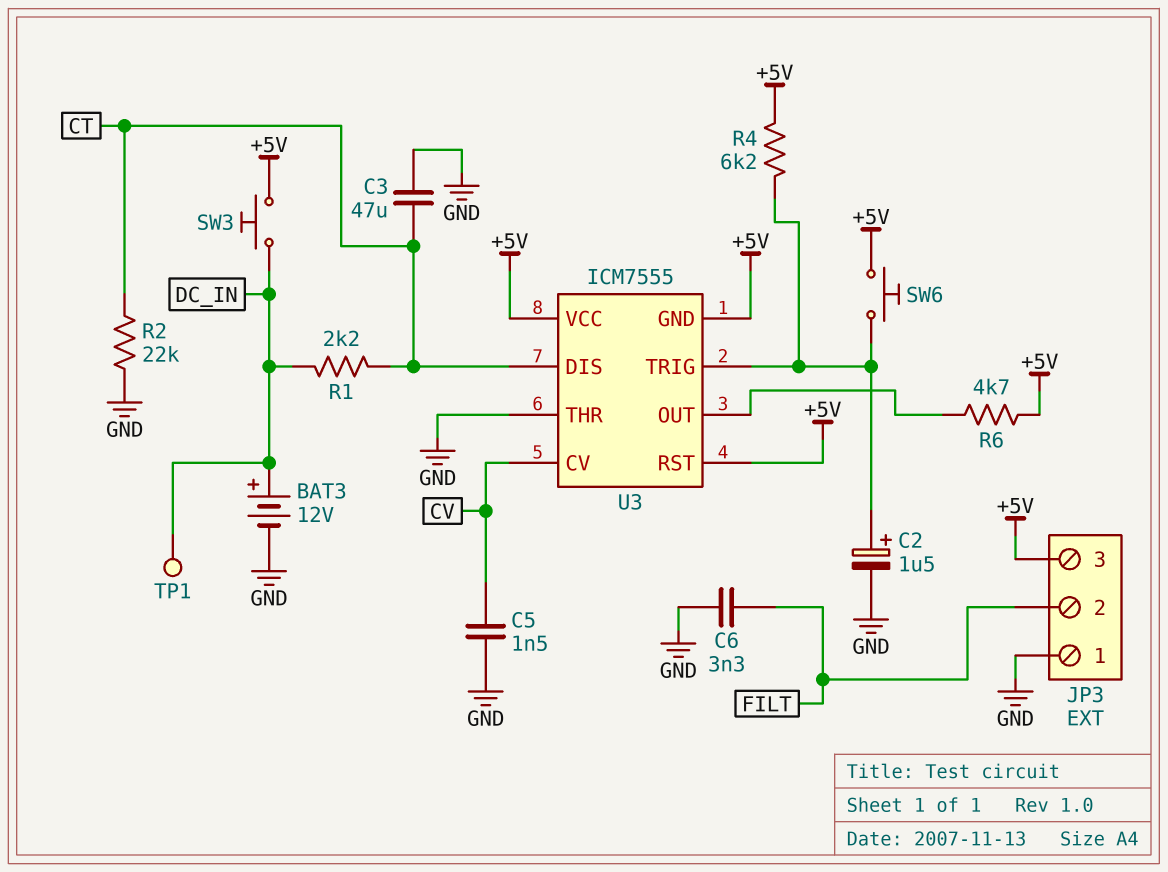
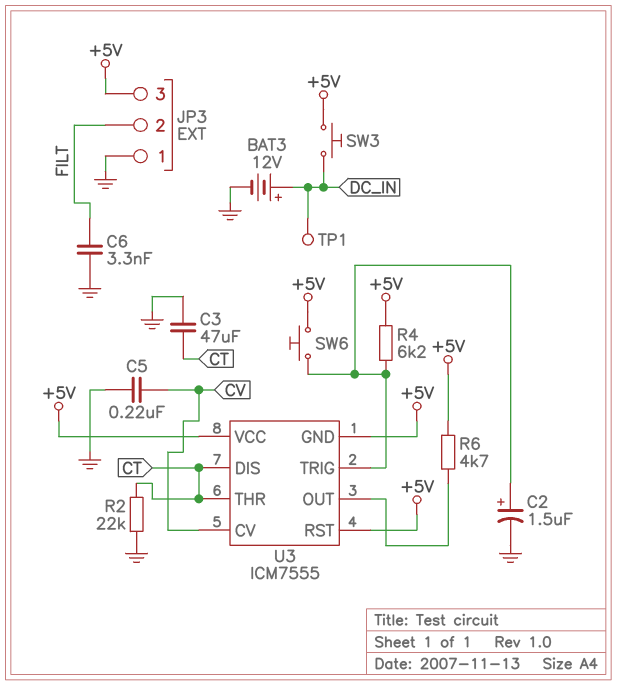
C5: 1.5nF (CV, GND) -> 220nF (CV, GND)
R1: 2.2k (CT, DC_IN) -> none
U3 pin THR: GND -> CT

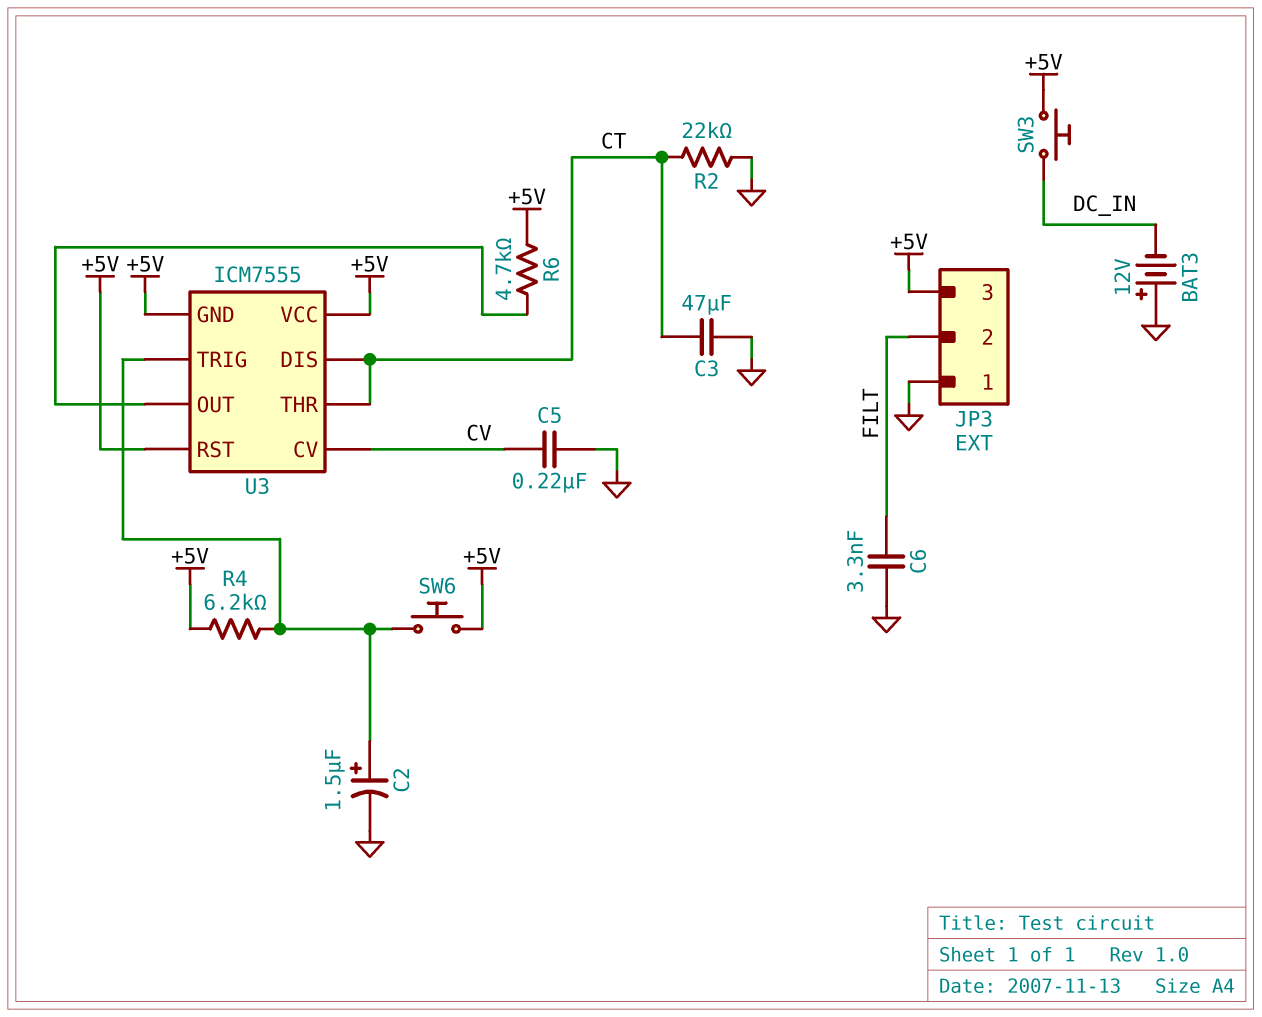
BAT3: 12V (plus DC_IN, minus GND) -> 12V (plus GND, minus DC_IN)
TP1: test point (DC_IN) -> none

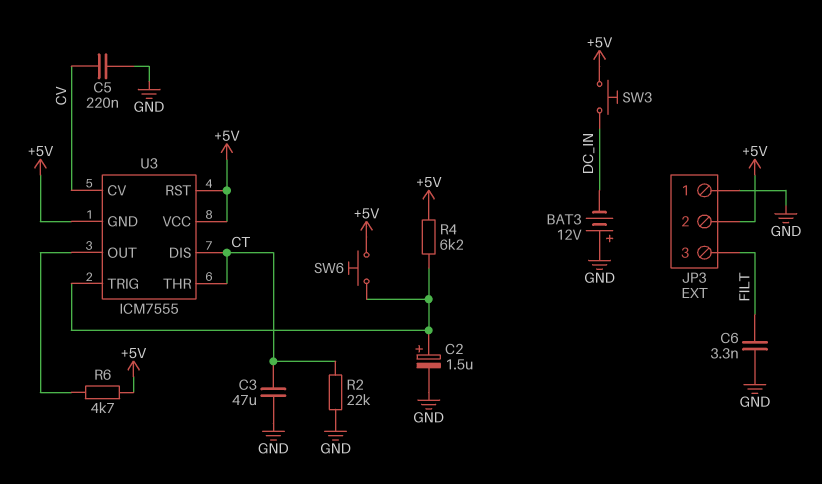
JP3 pin 2: FILT -> +5V
JP3 pin 3: +5V -> FILT

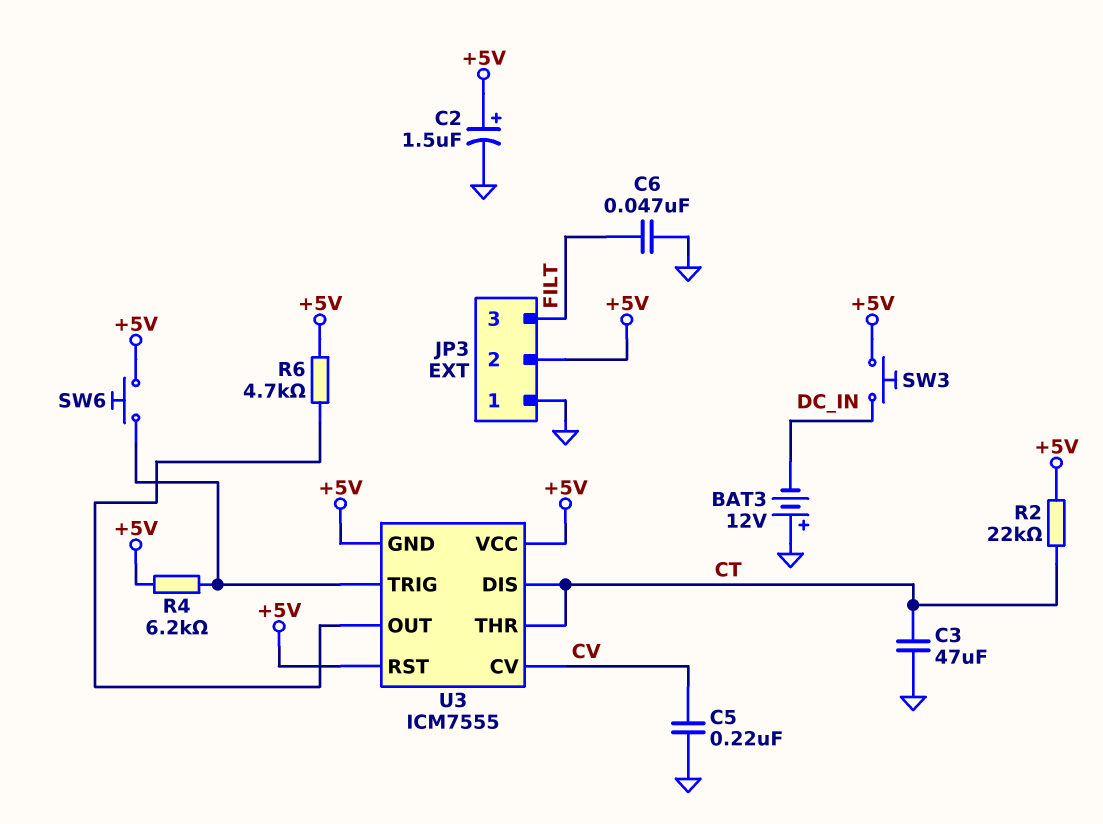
C2: 1.5uF (plus U3/TRIG, minus GND) -> 1.5uF (plus +5V, minus GND)
C6: 3.3nF (FILT, GND) -> 47nF (FILT, GND)
R2: 22k (CT, GND) -> 22k (+5V, CT)

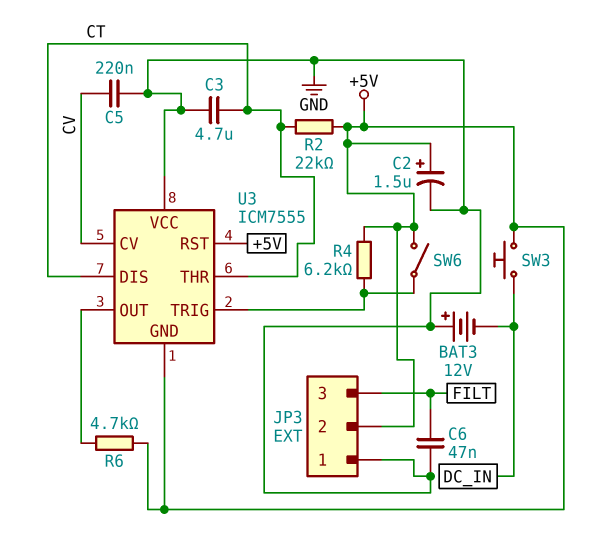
C3: 47uF (CT, GND) -> 4.7uF (CT, GND)
SW6: button (+5V, U3/TRIG) -> switch (+5V, U3/TRIG)
U3 pin VCC: +5V -> GND

